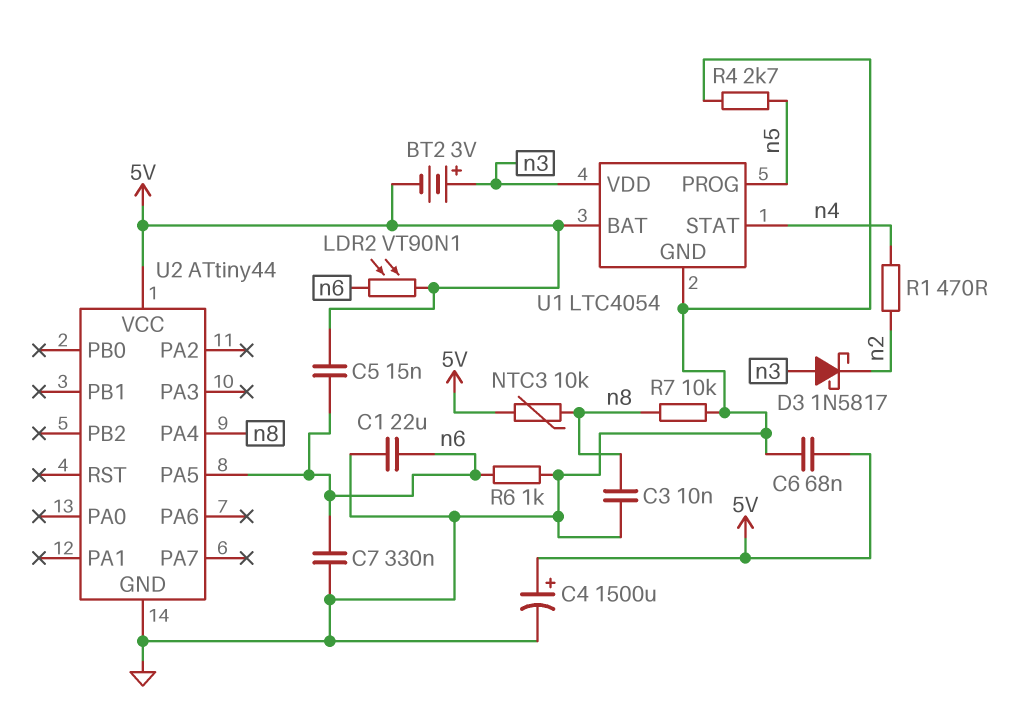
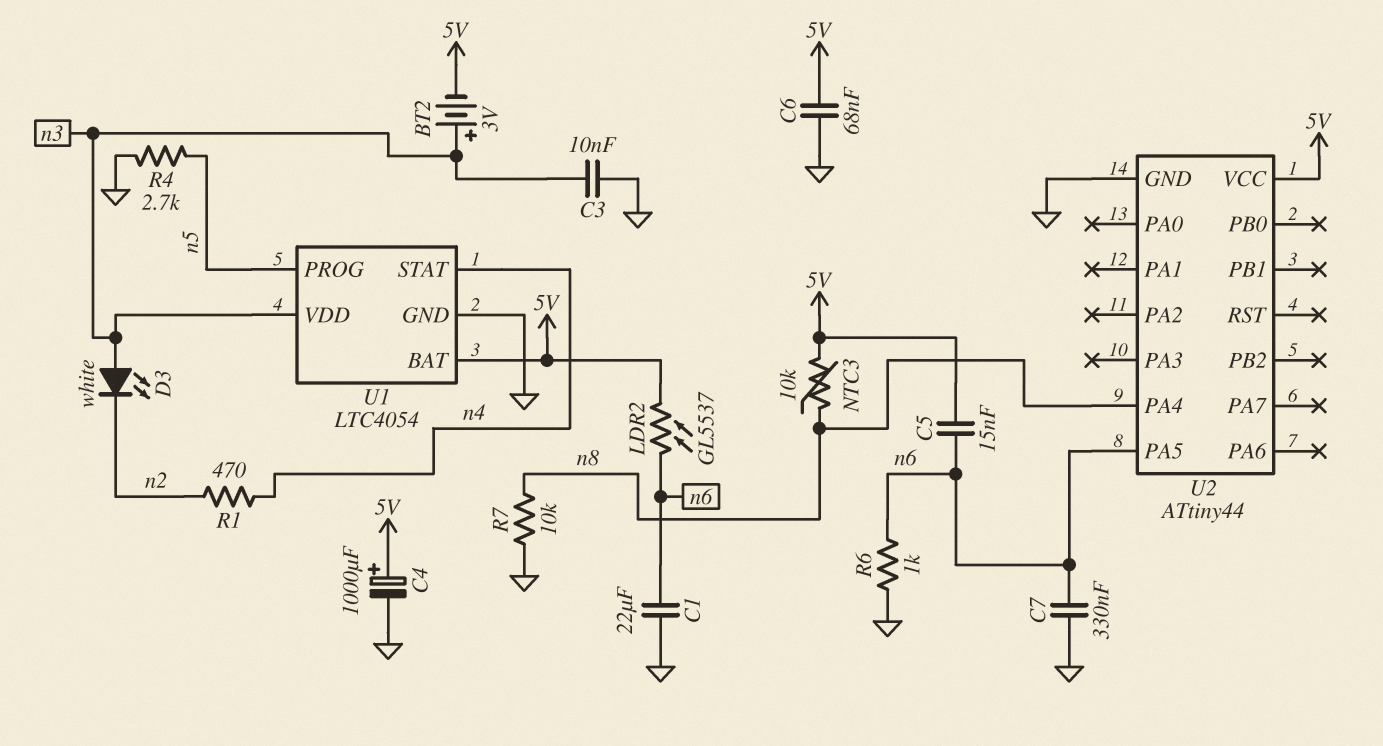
C3: 10nF (GND, n8) -> 10nF (GND, n3)
C4: 1500uF (plus 5V, minus GND) -> 1000uF (plus 5V, minus GND)
D3: schottky 1N5817 (A n3, K n2) -> LED white (A n3, K n2)
LDR2: VT90N1 (5V, n6) -> GL5537 (5V, n6)

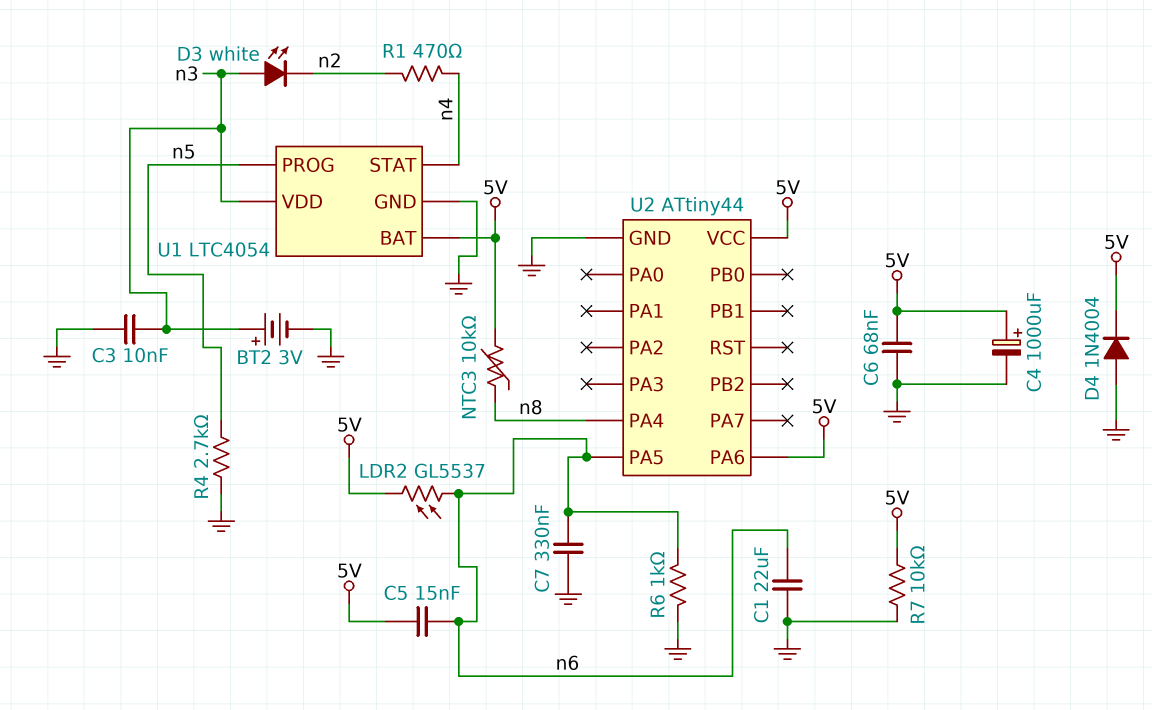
BT2: 3V (plus n3, minus 5V) -> 3V (plus n3, minus GND)
D4: none -> diode 1N4004 (A GND, K 5V)
R7: 10k (GND, n8) -> 10k (5V, GND)
U2 pin PA6: none -> 5V

